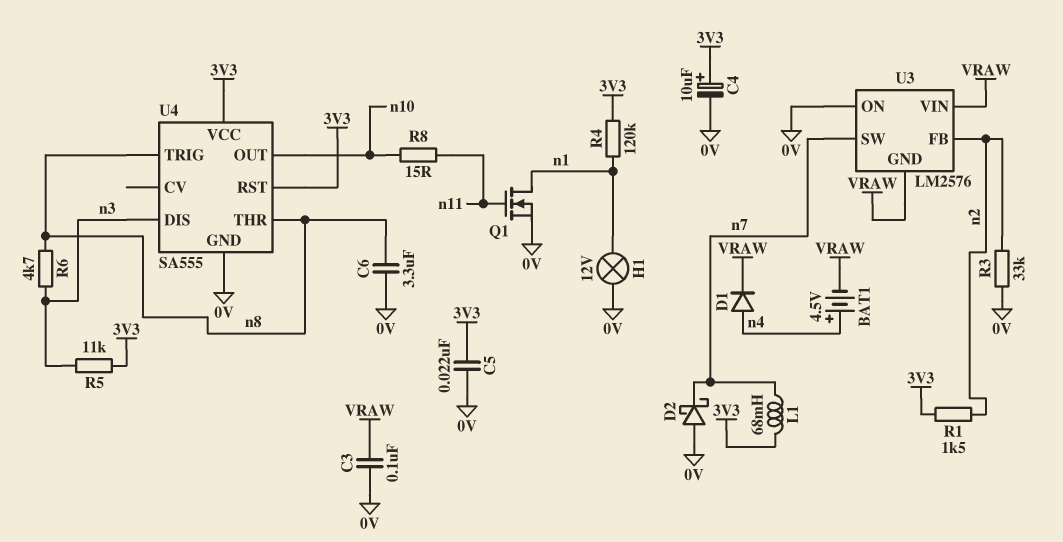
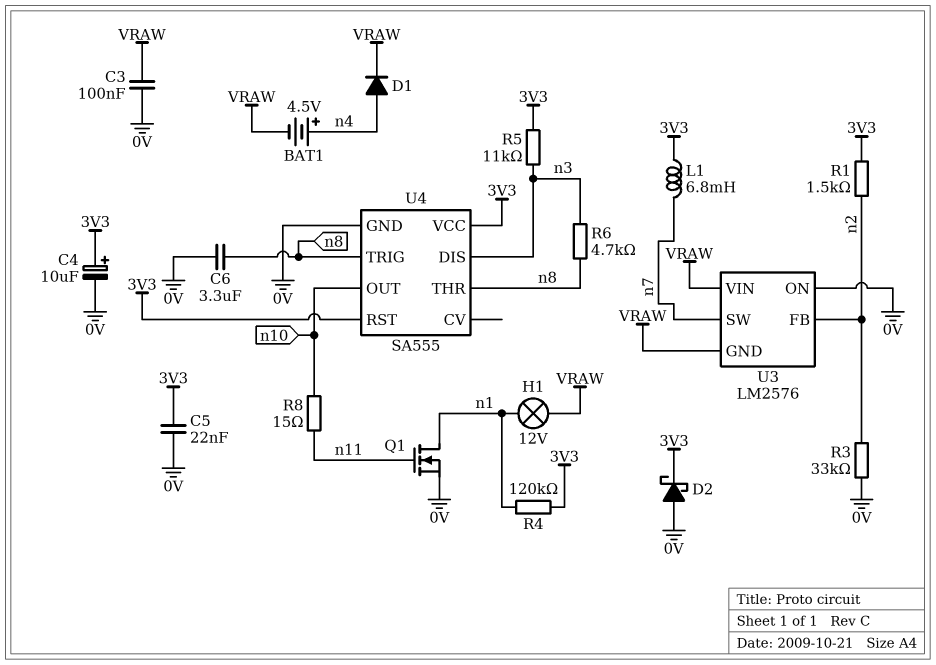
D2: schottky (A 0V, K n7) -> schottky (A 0V, K 3V3)
H1: lamp 12V (0V, n1) -> lamp 12V (VRAW, n1)
L1: 68mH (3V3, n7) -> 6.8mH (3V3, n7)

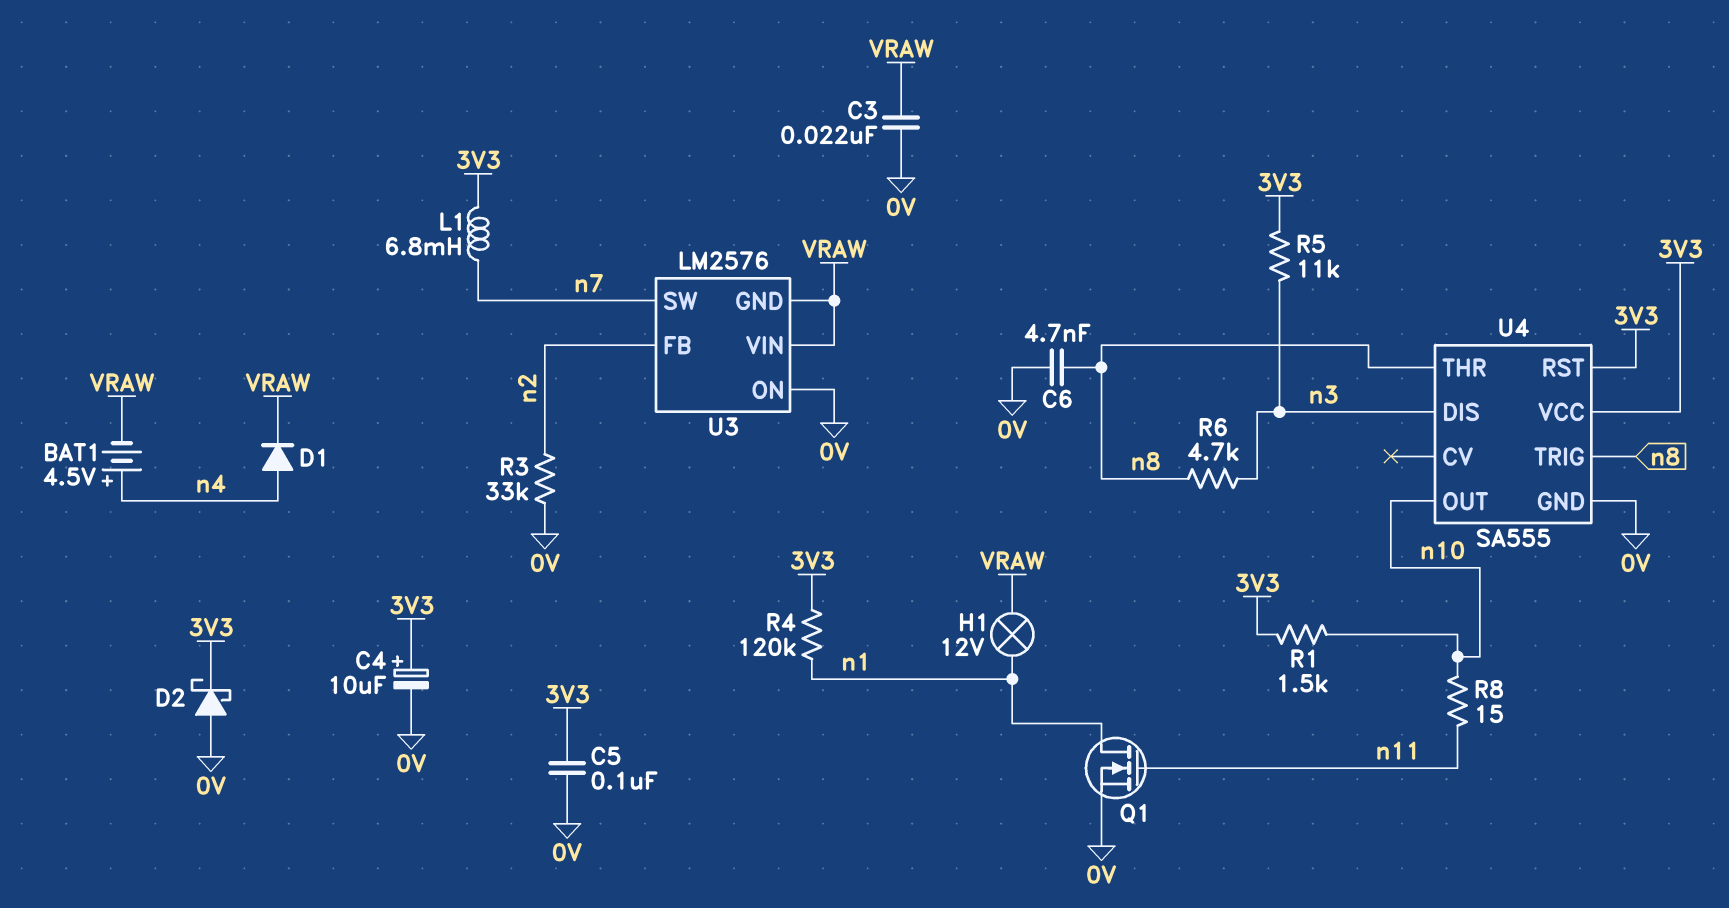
C3: 100nF (0V, VRAW) -> 22nF (0V, VRAW)
C5: 22nF (0V, 3V3) -> 100nF (0V, 3V3)
C6: 3.3uF (0V, n8) -> 4.7nF (0V, n8)
R1: 1.5k (3V3, n2) -> 1.5k (3V3, n10)

